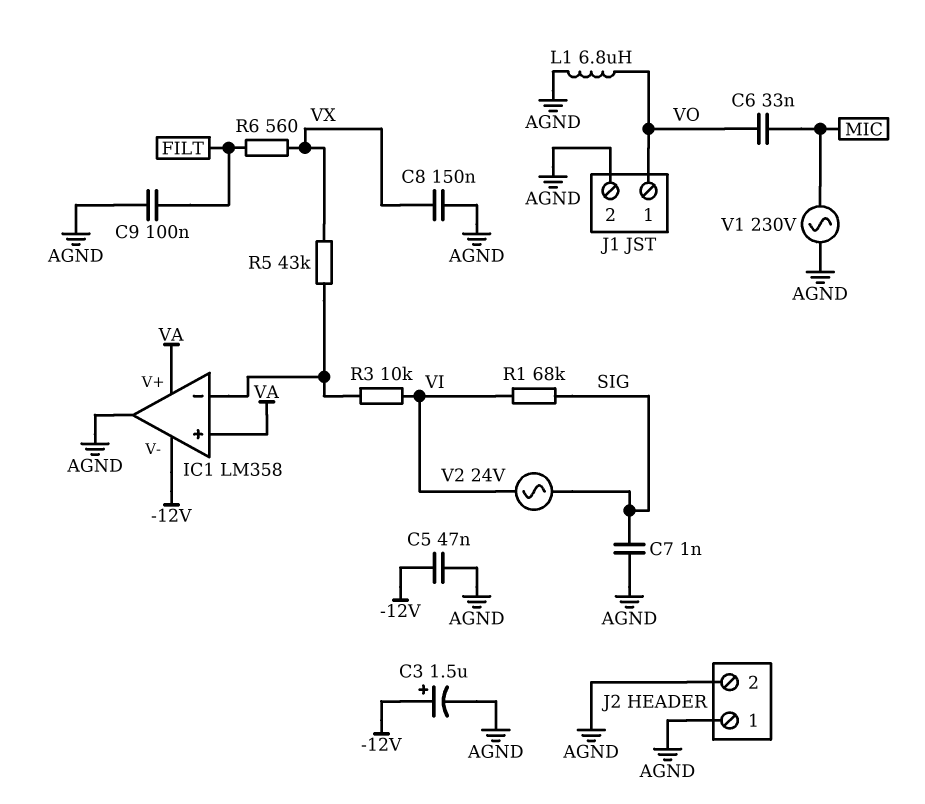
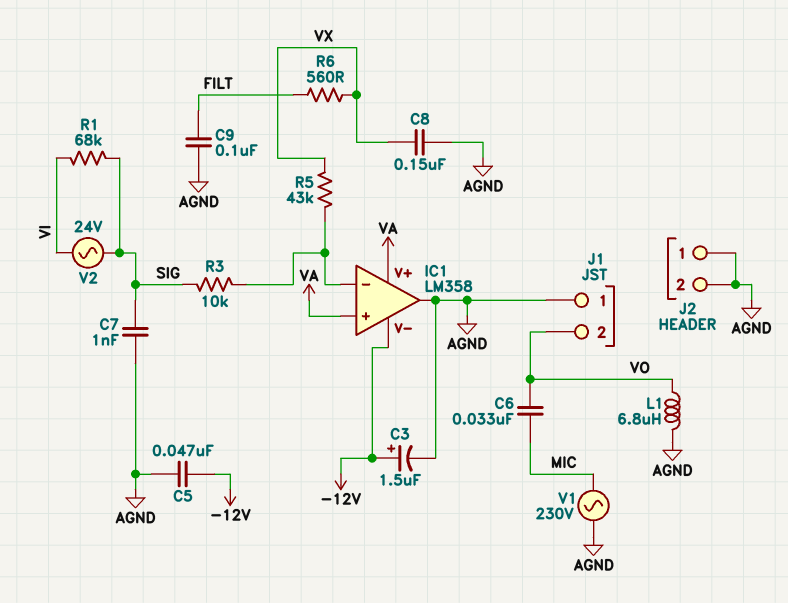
J1 pin 1: VO -> AGND
J1 pin 2: AGND -> VO
R3: 10k (IC1/in-, VI) -> 10k (IC1/in-, SIG)

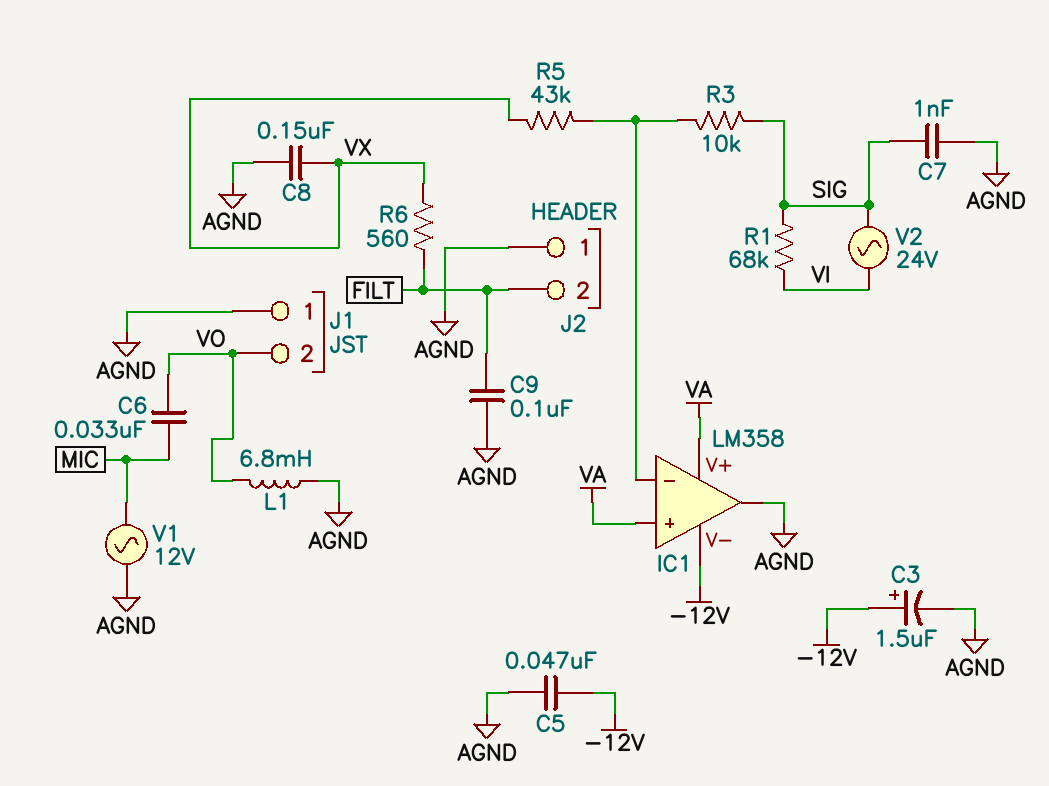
J2 pin 2: AGND -> FILT
L1: 6.8uH (AGND, VO) -> 6.8mH (AGND, VO)
V1: AC 230V (AGND, MIC) -> AC 12V (AGND, MIC)

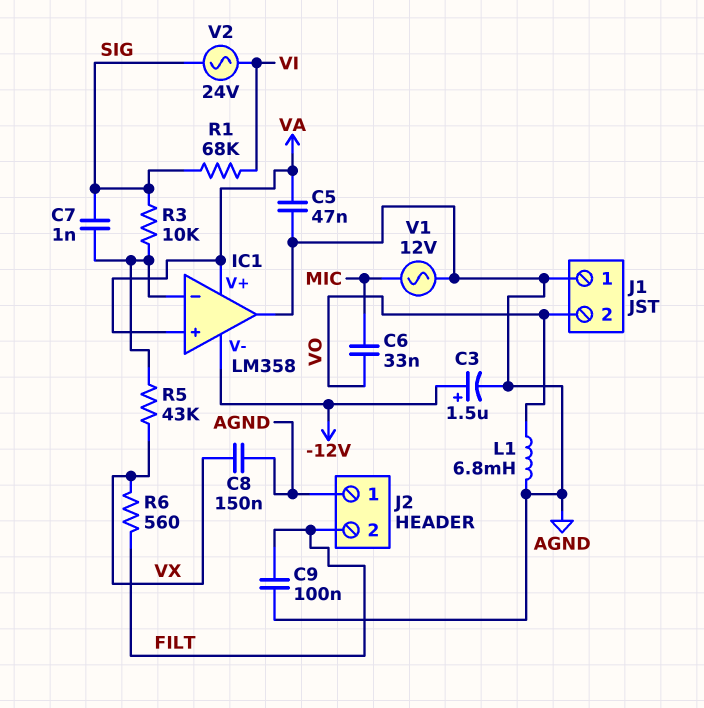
C5: 47nF (-12V, AGND) -> 47nF (AGND, VA)
C7: 1nF (AGND, SIG) -> 1nF (IC1/in-, SIG)

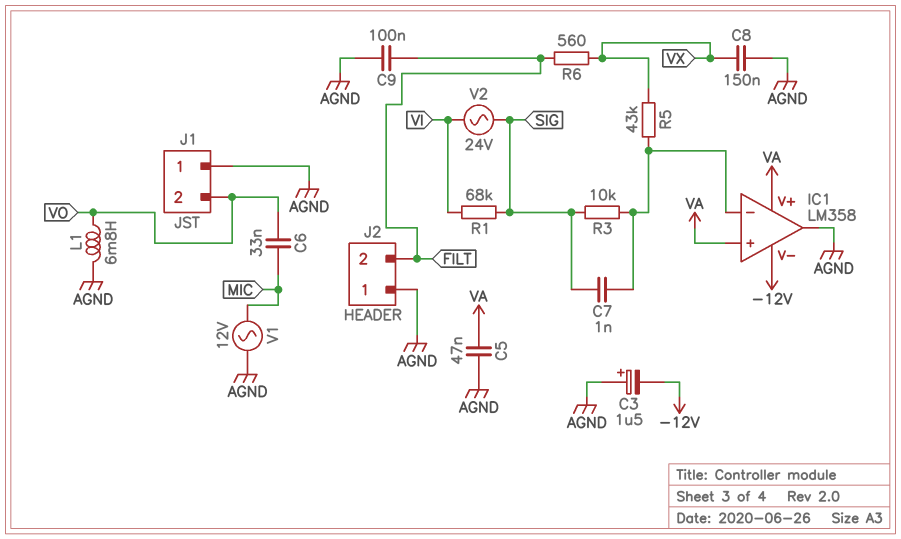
C3: 1.5uF (plus -12V, minus AGND) -> 1.5uF (plus AGND, minus -12V)

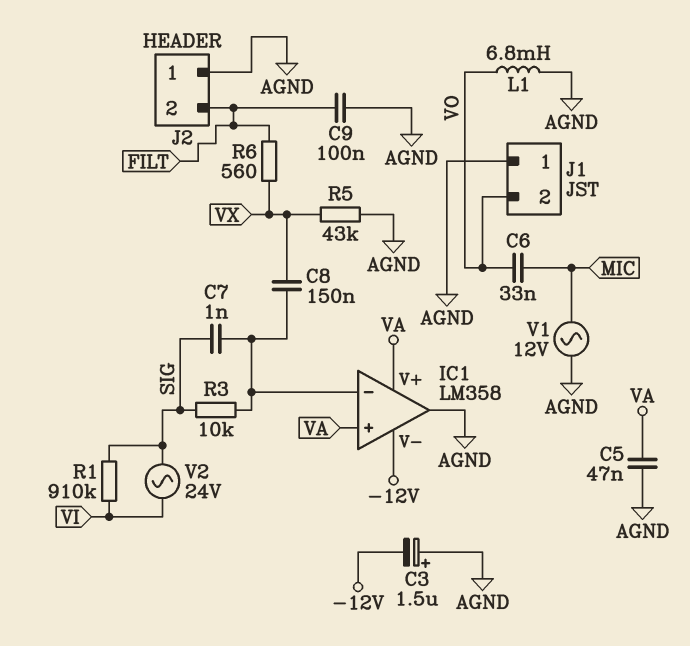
C8: 150nF (AGND, VX) -> 150nF (IC1/in-, VX)
R1: 68k (SIG, VI) -> 910k (SIG, VI)
R5: 43k (IC1/in-, VX) -> 43k (AGND, VX)

